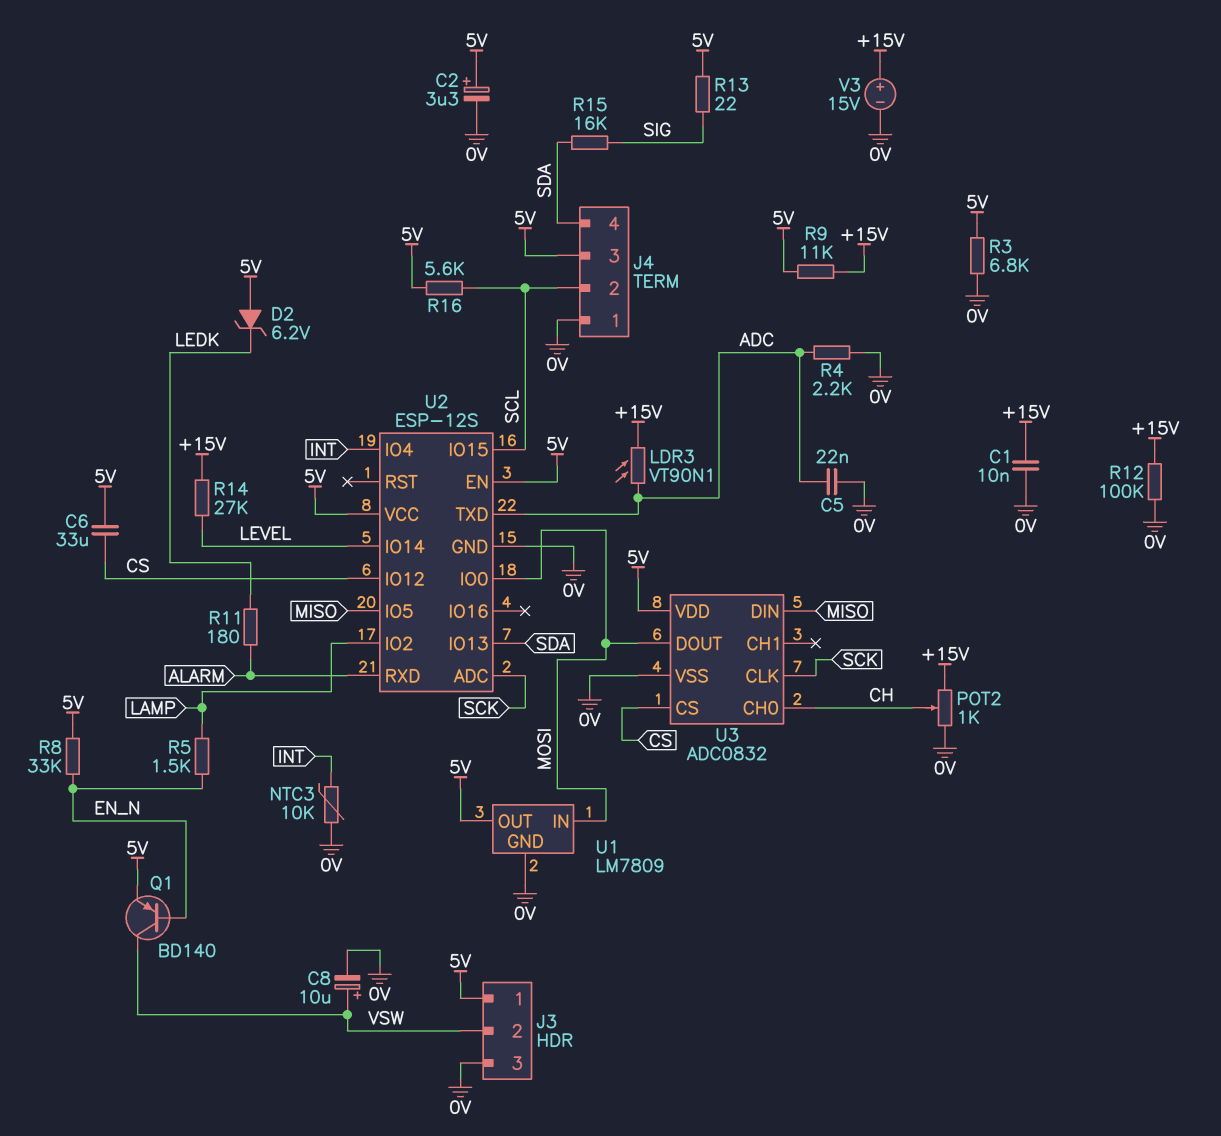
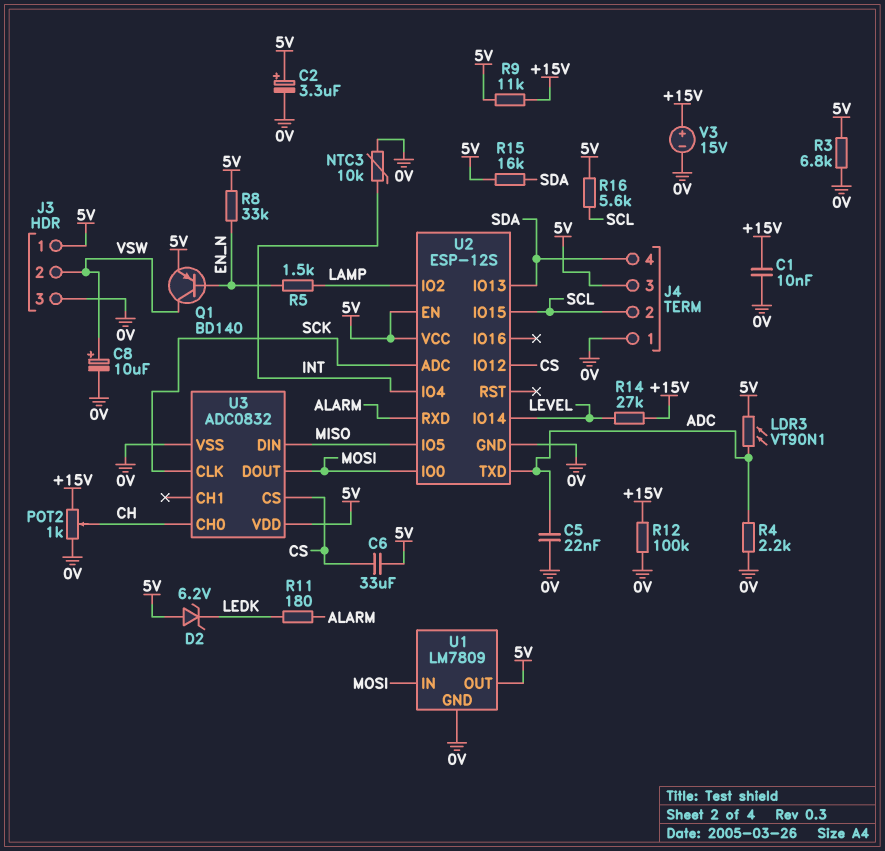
LDR3: VT90N1 (+15V, ADC) -> VT90N1 (5V, ADC)
R13: 22 (5V, SIG) -> none
R15: 16k (SDA, SIG) -> 16k (5V, SDA)

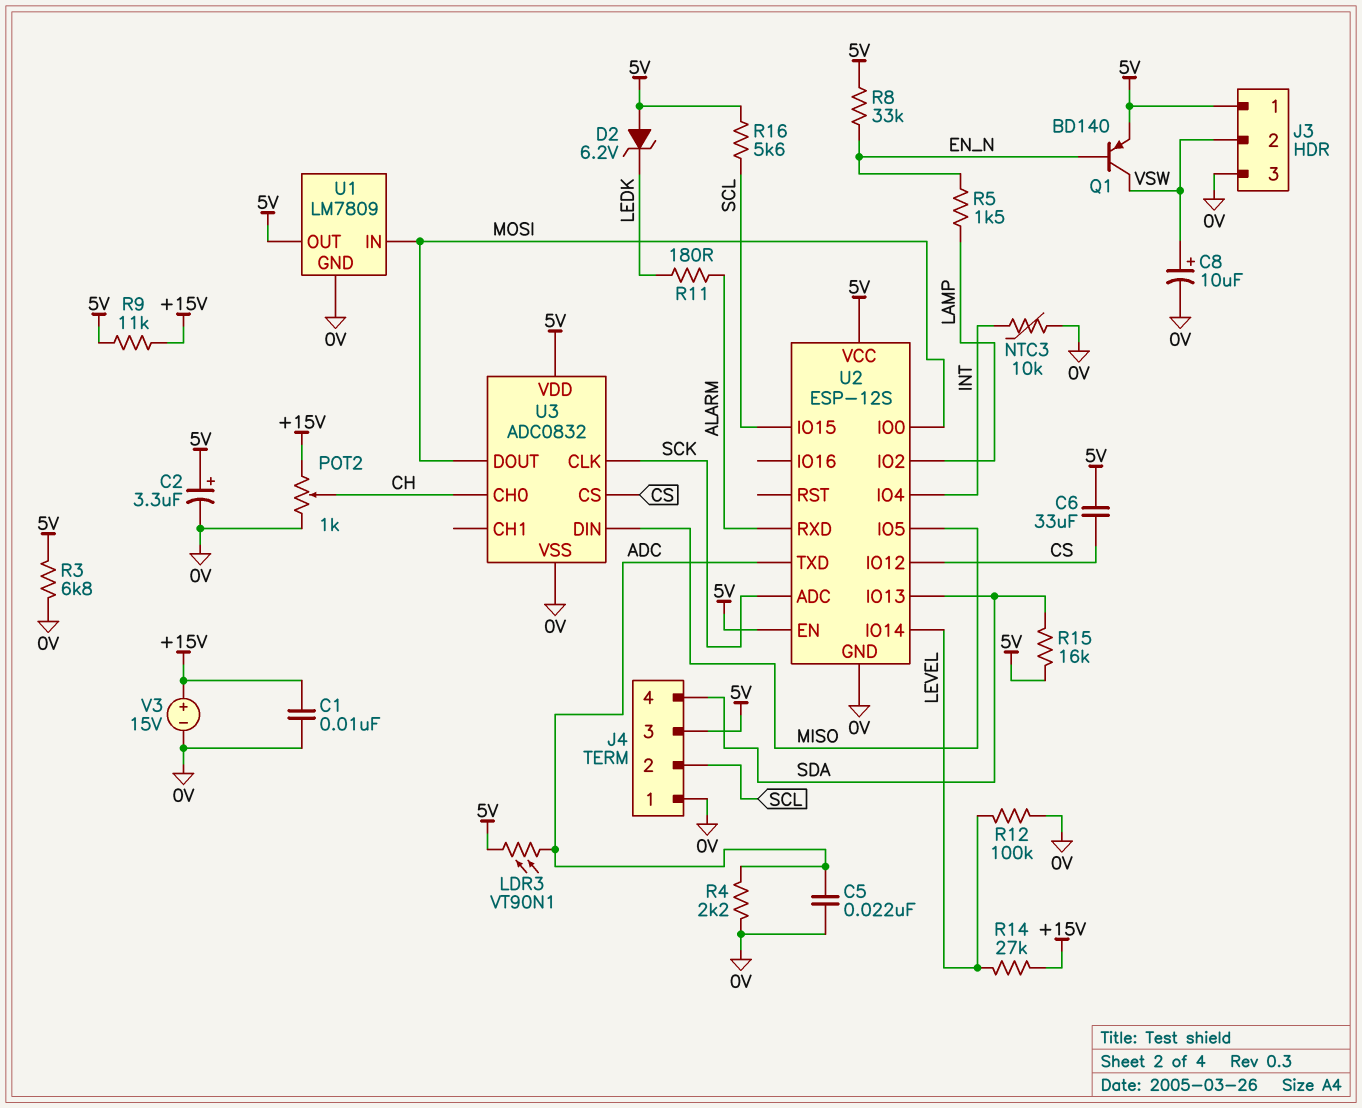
R12: 100k (+15V, 0V) -> 100k (0V, LEVEL)

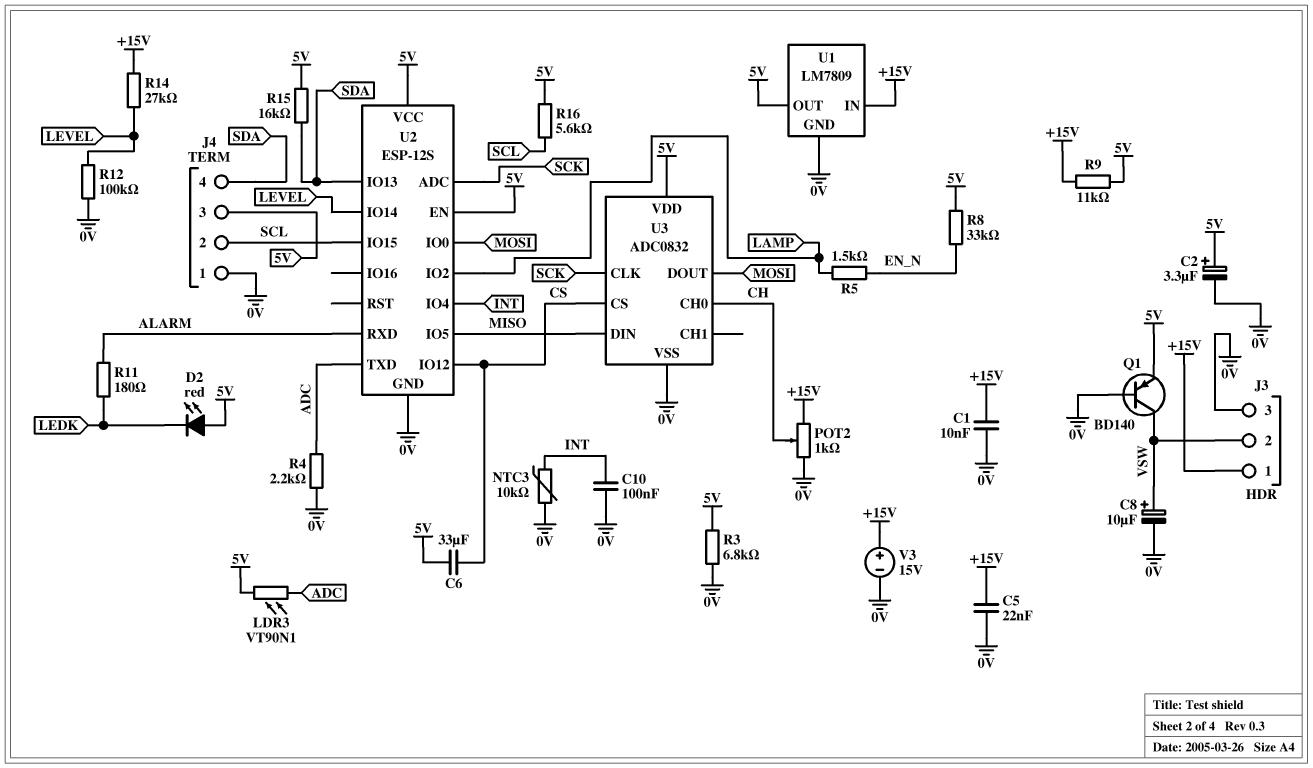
C5: 22nF (0V, ADC) -> 22nF (+15V, 0V)
C10: none -> 100nF (0V, INT)
D2: zener 6.2V (A 5V, K LEDK) -> LED red (A 5V, K LEDK)
J3 pin 1: 5V -> +15V
Q1: PNP BD140 (B EN_N, C VSW, E 5V) -> PNP BD140 (B 0V, C VSW, E 5V)
U1 pin IN: MOSI -> +15V

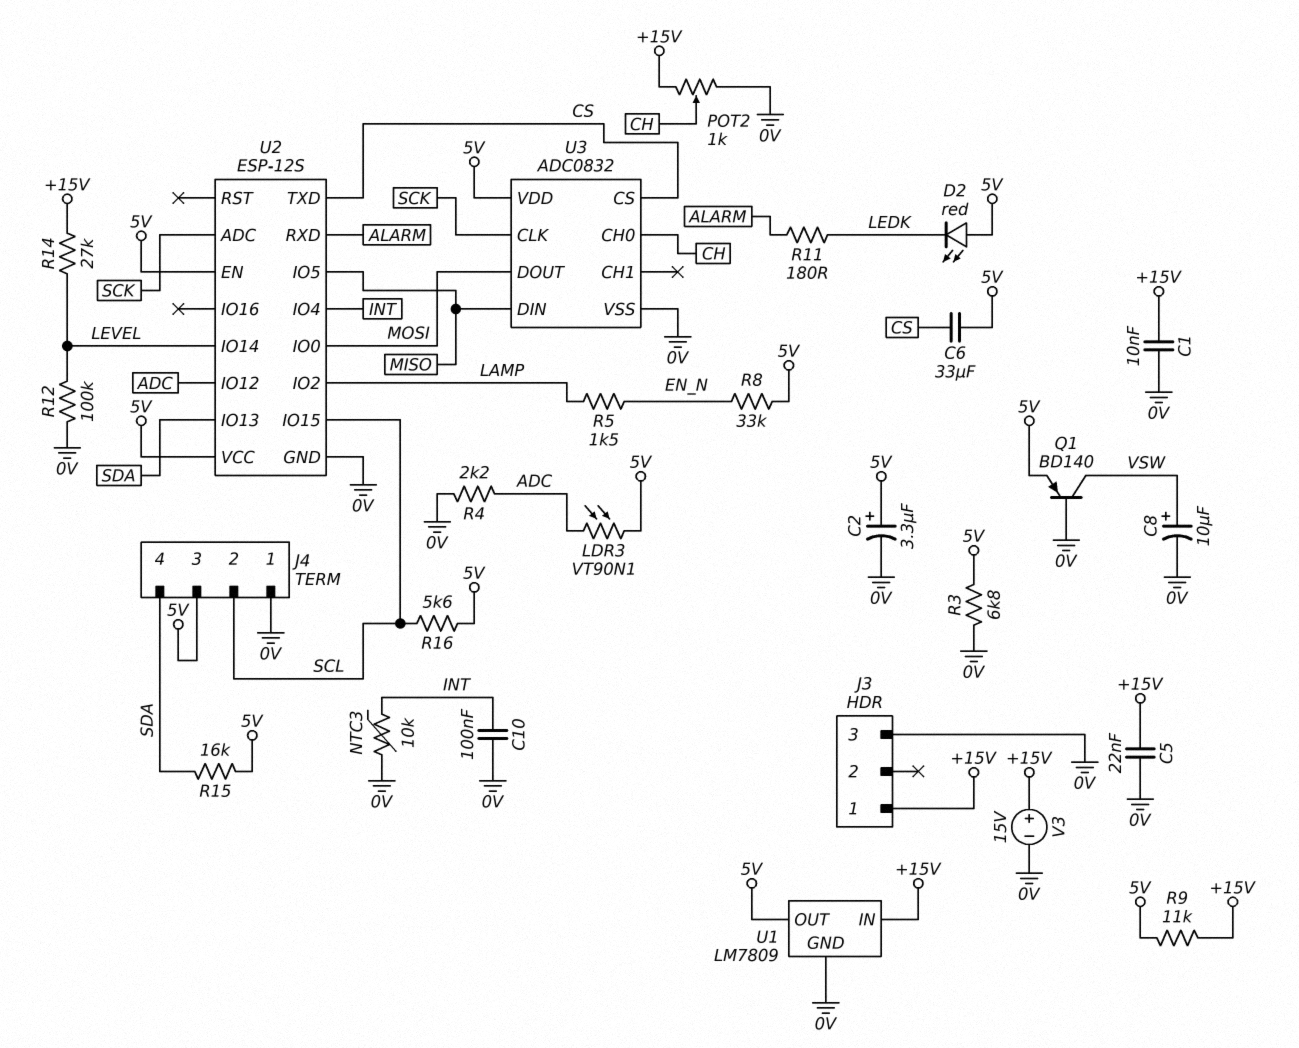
J3 pin 2: VSW -> none
U2 pin IO12: CS -> ADC
U2 pin TXD: ADC -> CS

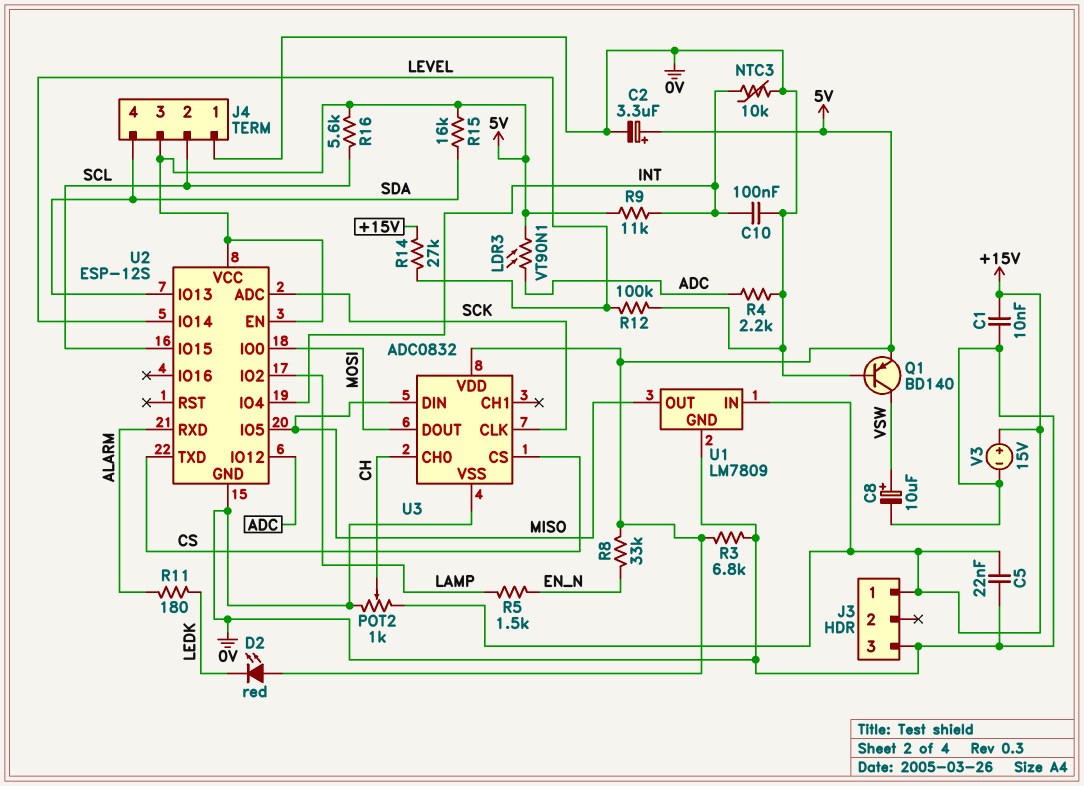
C6: 33uF (5V, CS) -> none
R9: 11k (+15V, 5V) -> 11k (5V, INT)
U1 pin OUT: 5V -> MISO

